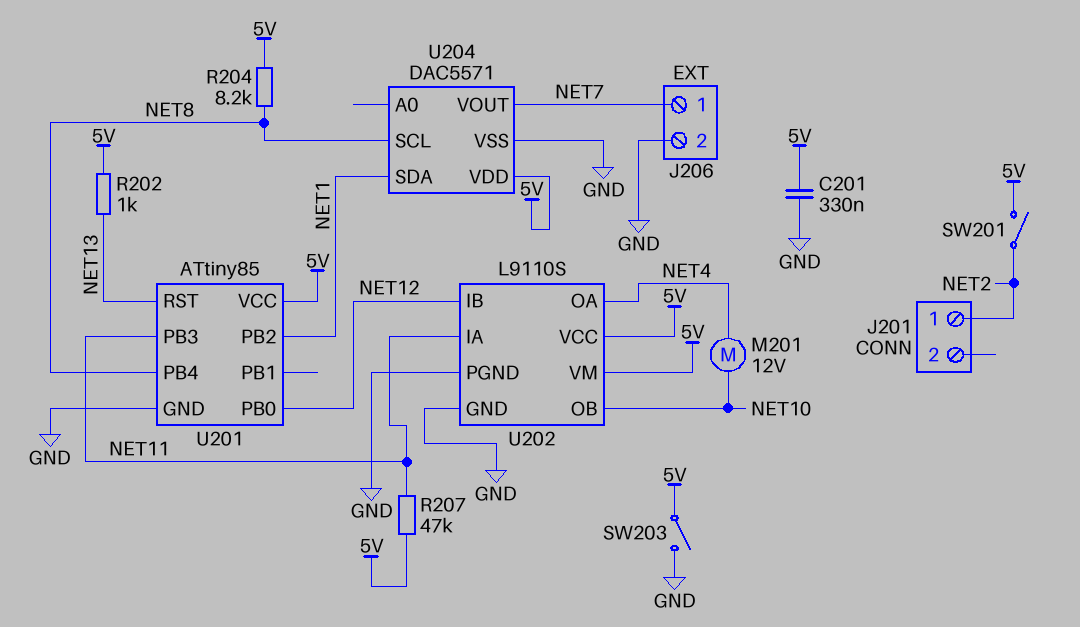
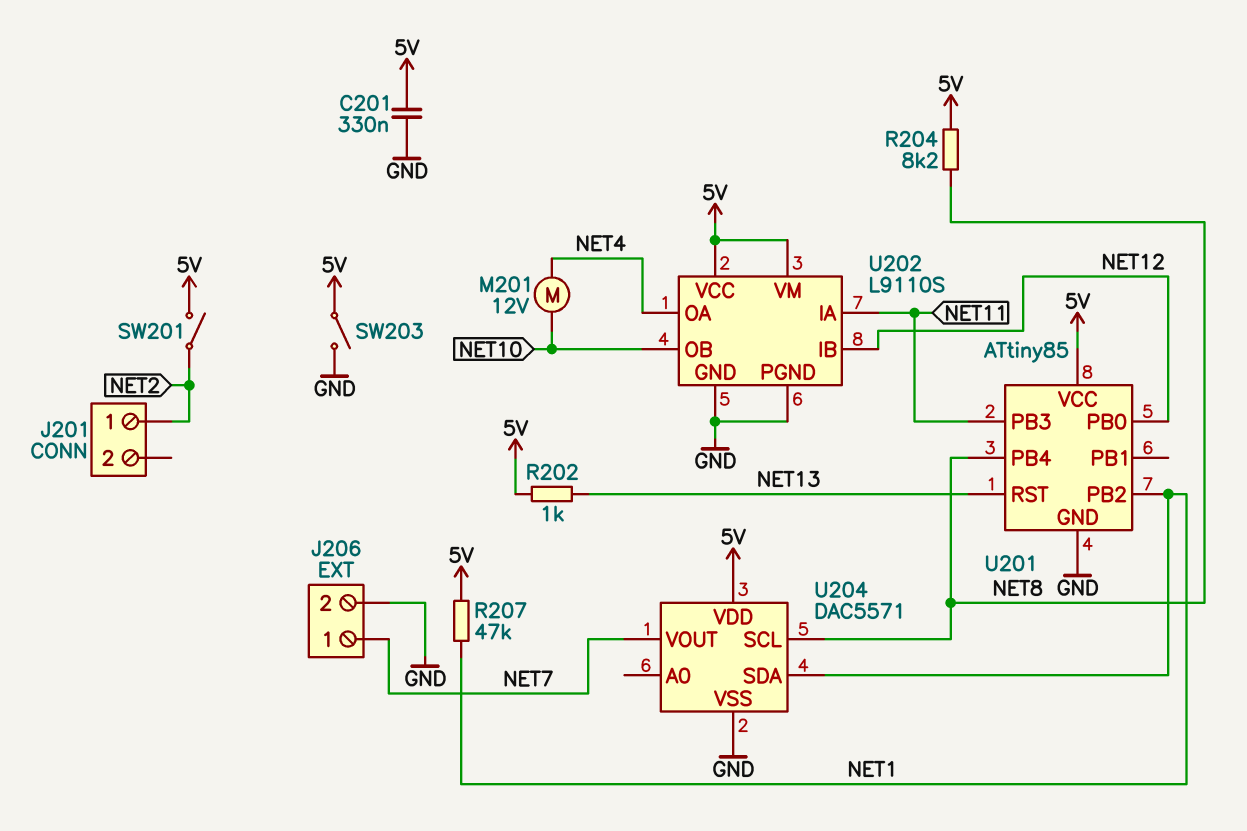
R207: 47k (5V, NET11) -> 47k (5V, NET1)

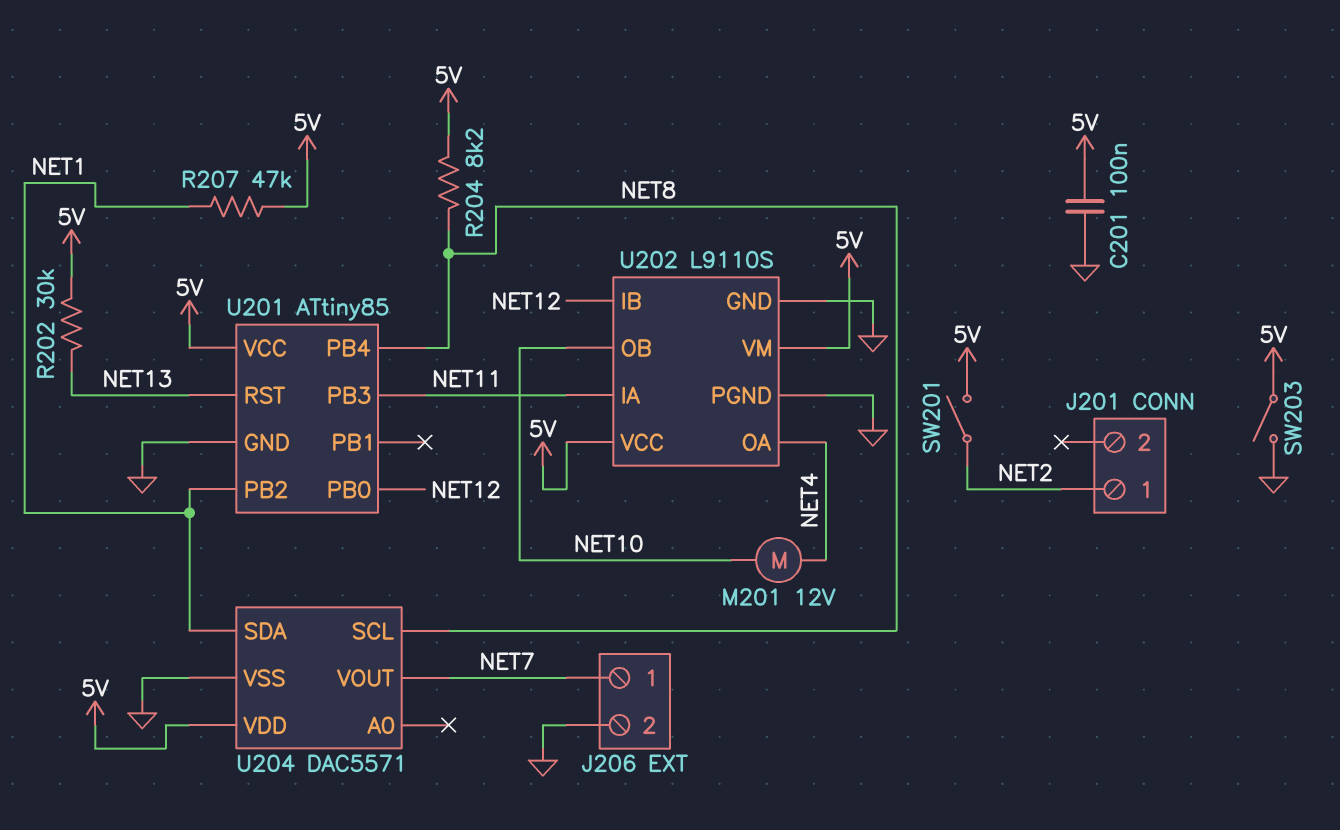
C201: 330nF (5V, GND) -> 100nF (5V, GND)
R202: 1k (5V, NET13) -> 30k (5V, NET13)

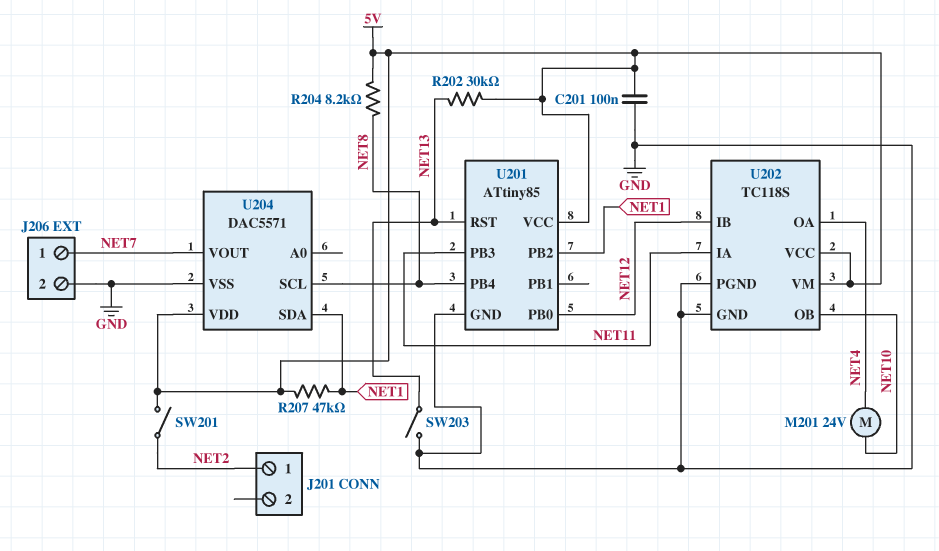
M201: motor 12V (NET4, NET10) -> motor 24V (NET4, NET10)
SW203: switch (5V, GND) -> switch (GND, NET13)
U202: L9110S -> TC118S

